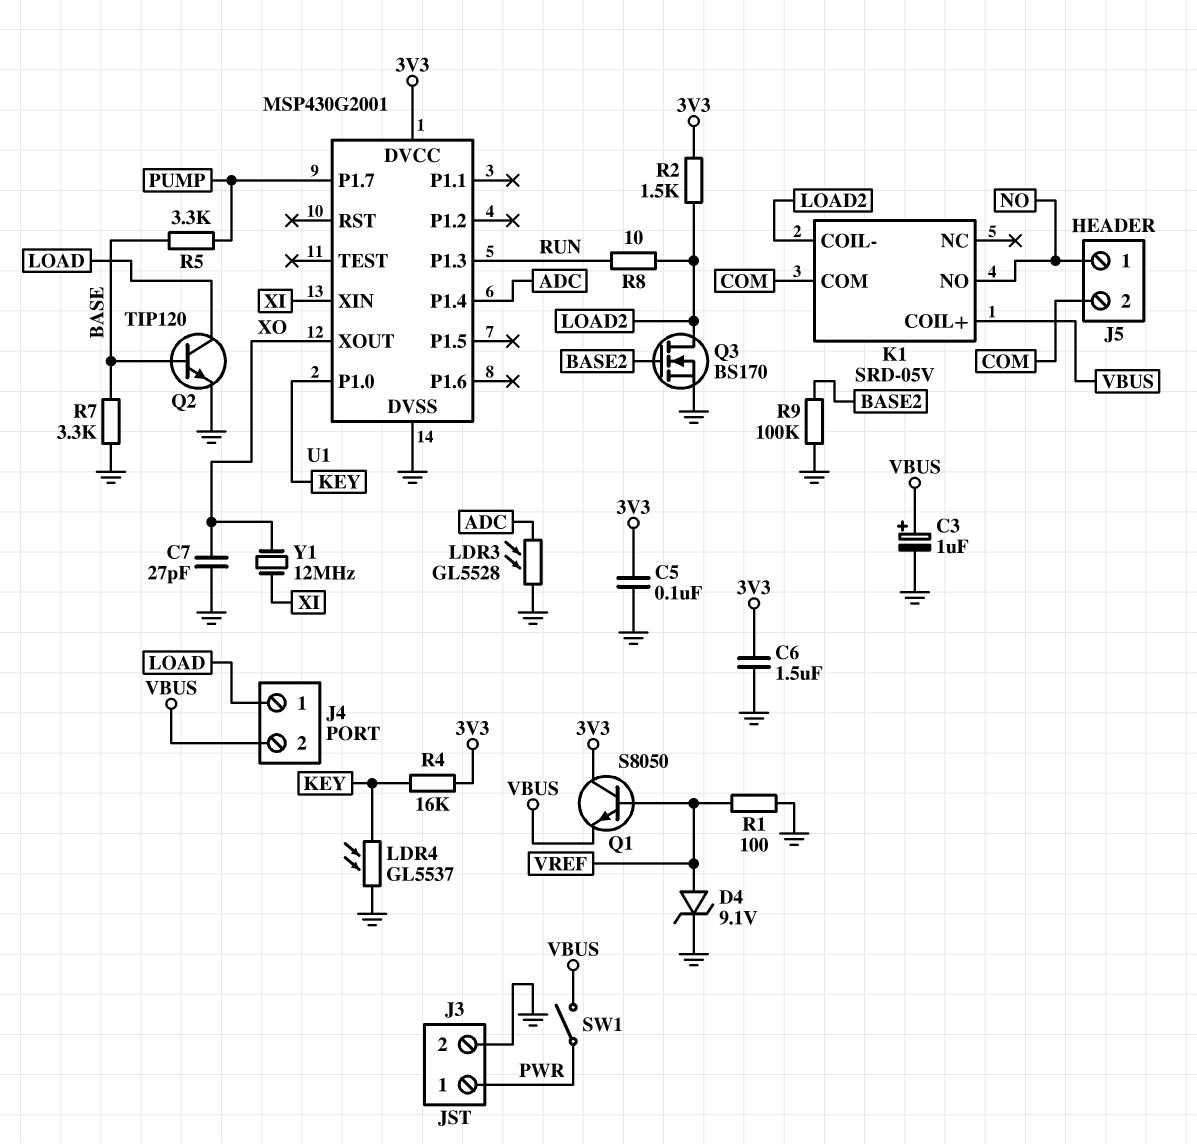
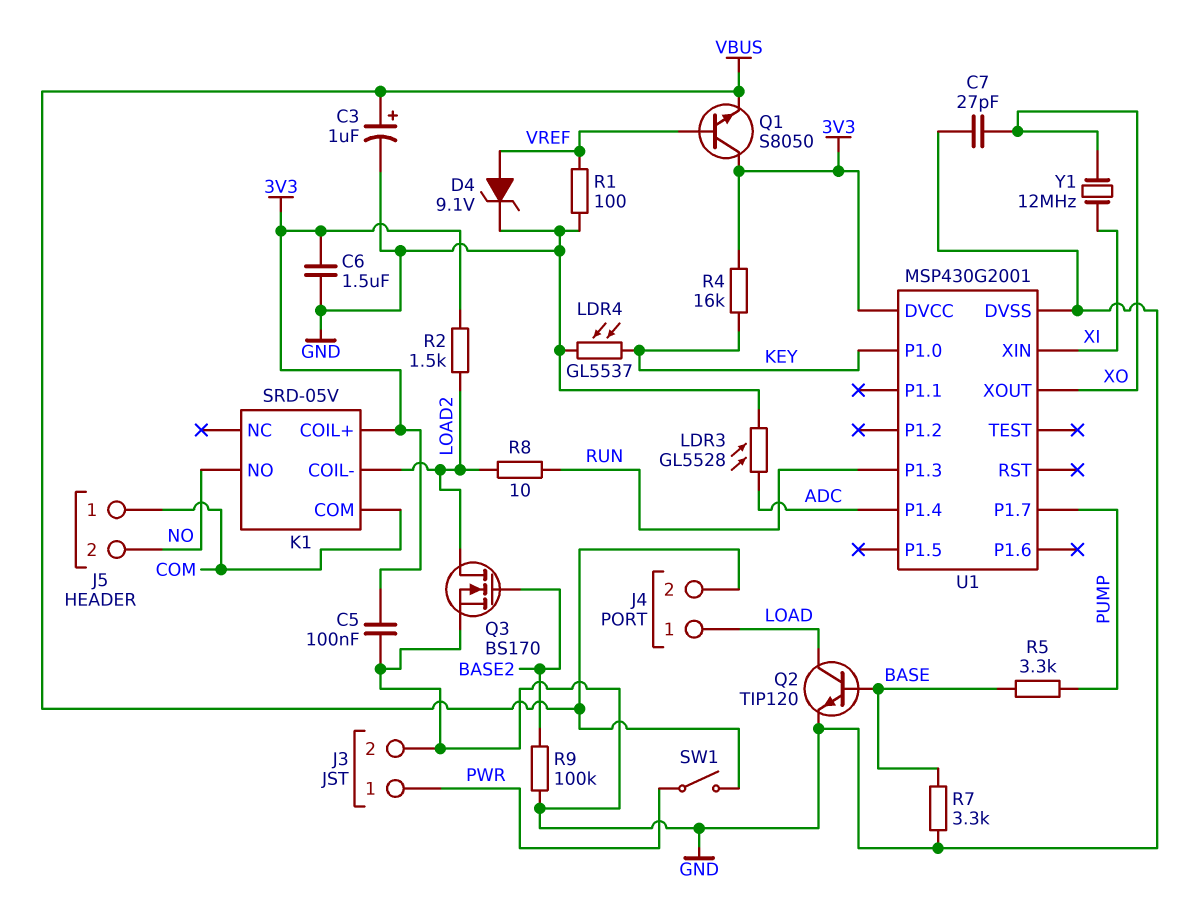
J5 pin 1: NO -> COM
J5 pin 2: COM -> NO
K1 pin COIL+: VBUS -> 3V3

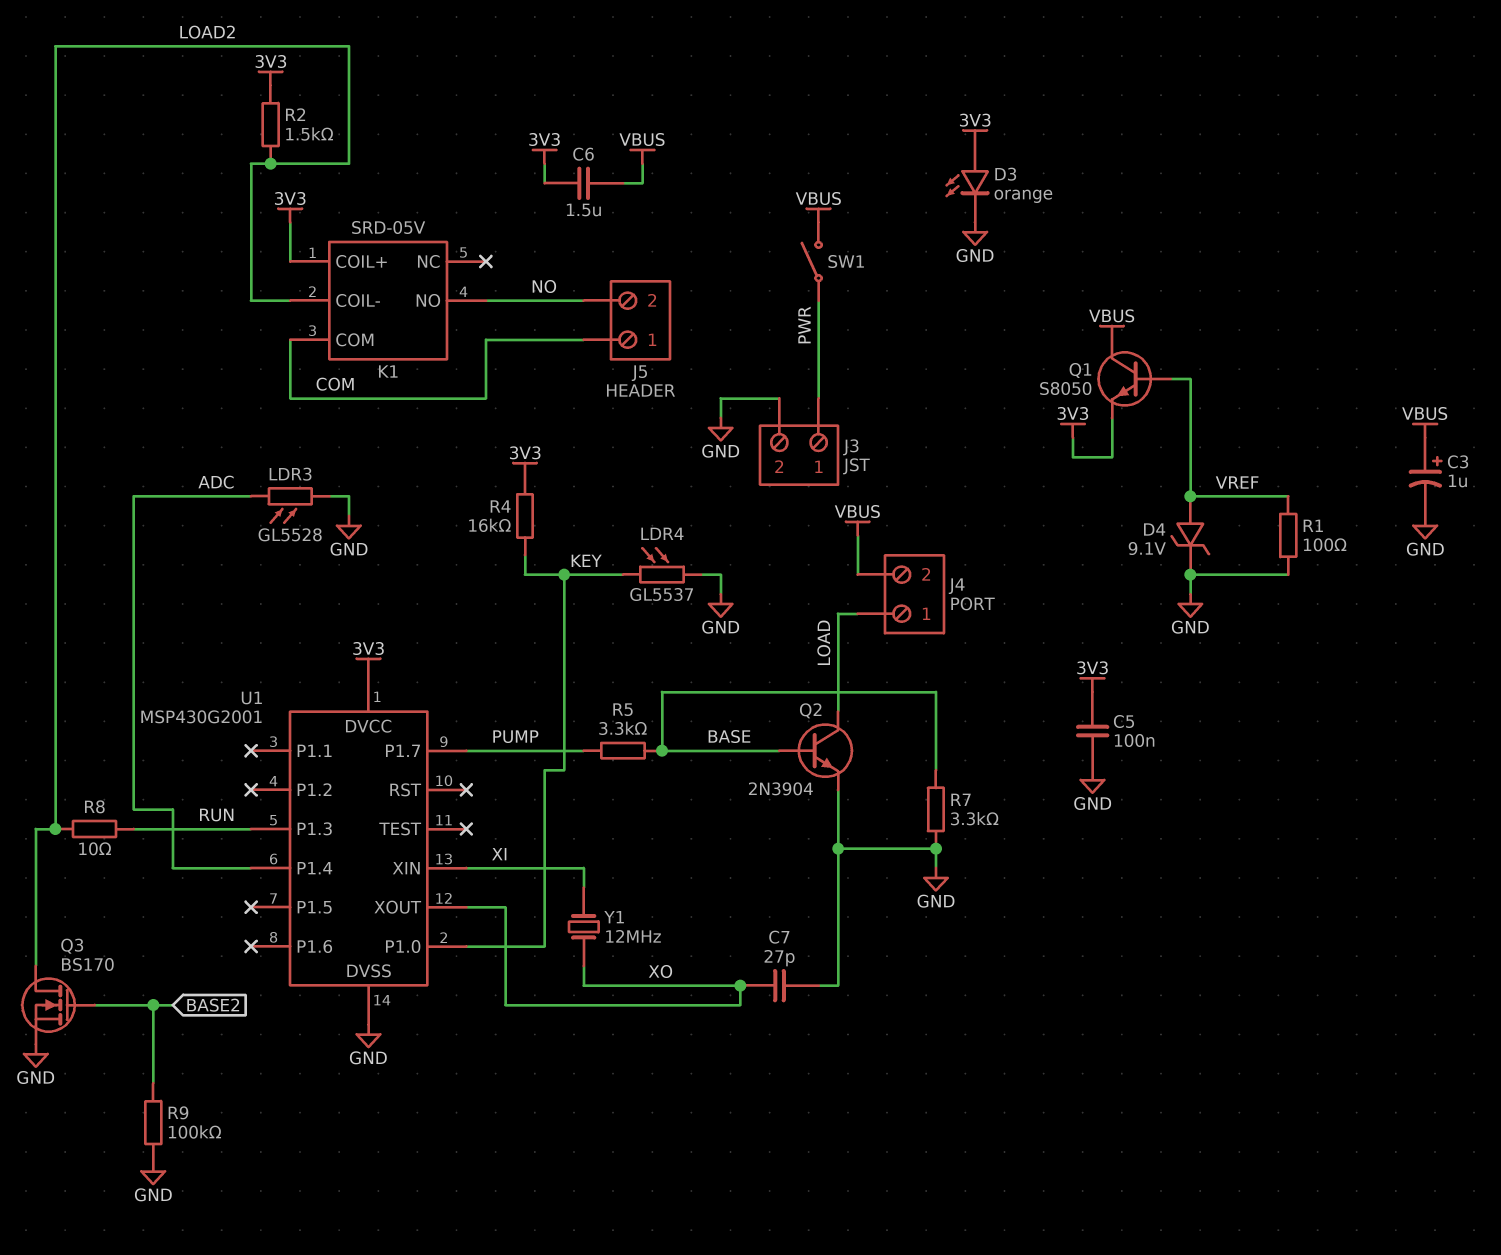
C6: 1.5uF (3V3, GND) -> 1.5uF (3V3, VBUS)
D3: none -> LED orange (A 3V3, K GND)
Q1: NPN S8050 (B VREF, C 3V3, E VBUS) -> NPN S8050 (B VREF, C VBUS, E 3V3)
Q2: NPN TIP120 (B BASE, C LOAD, E GND) -> NPN 2N3904 (B BASE, C LOAD, E GND)

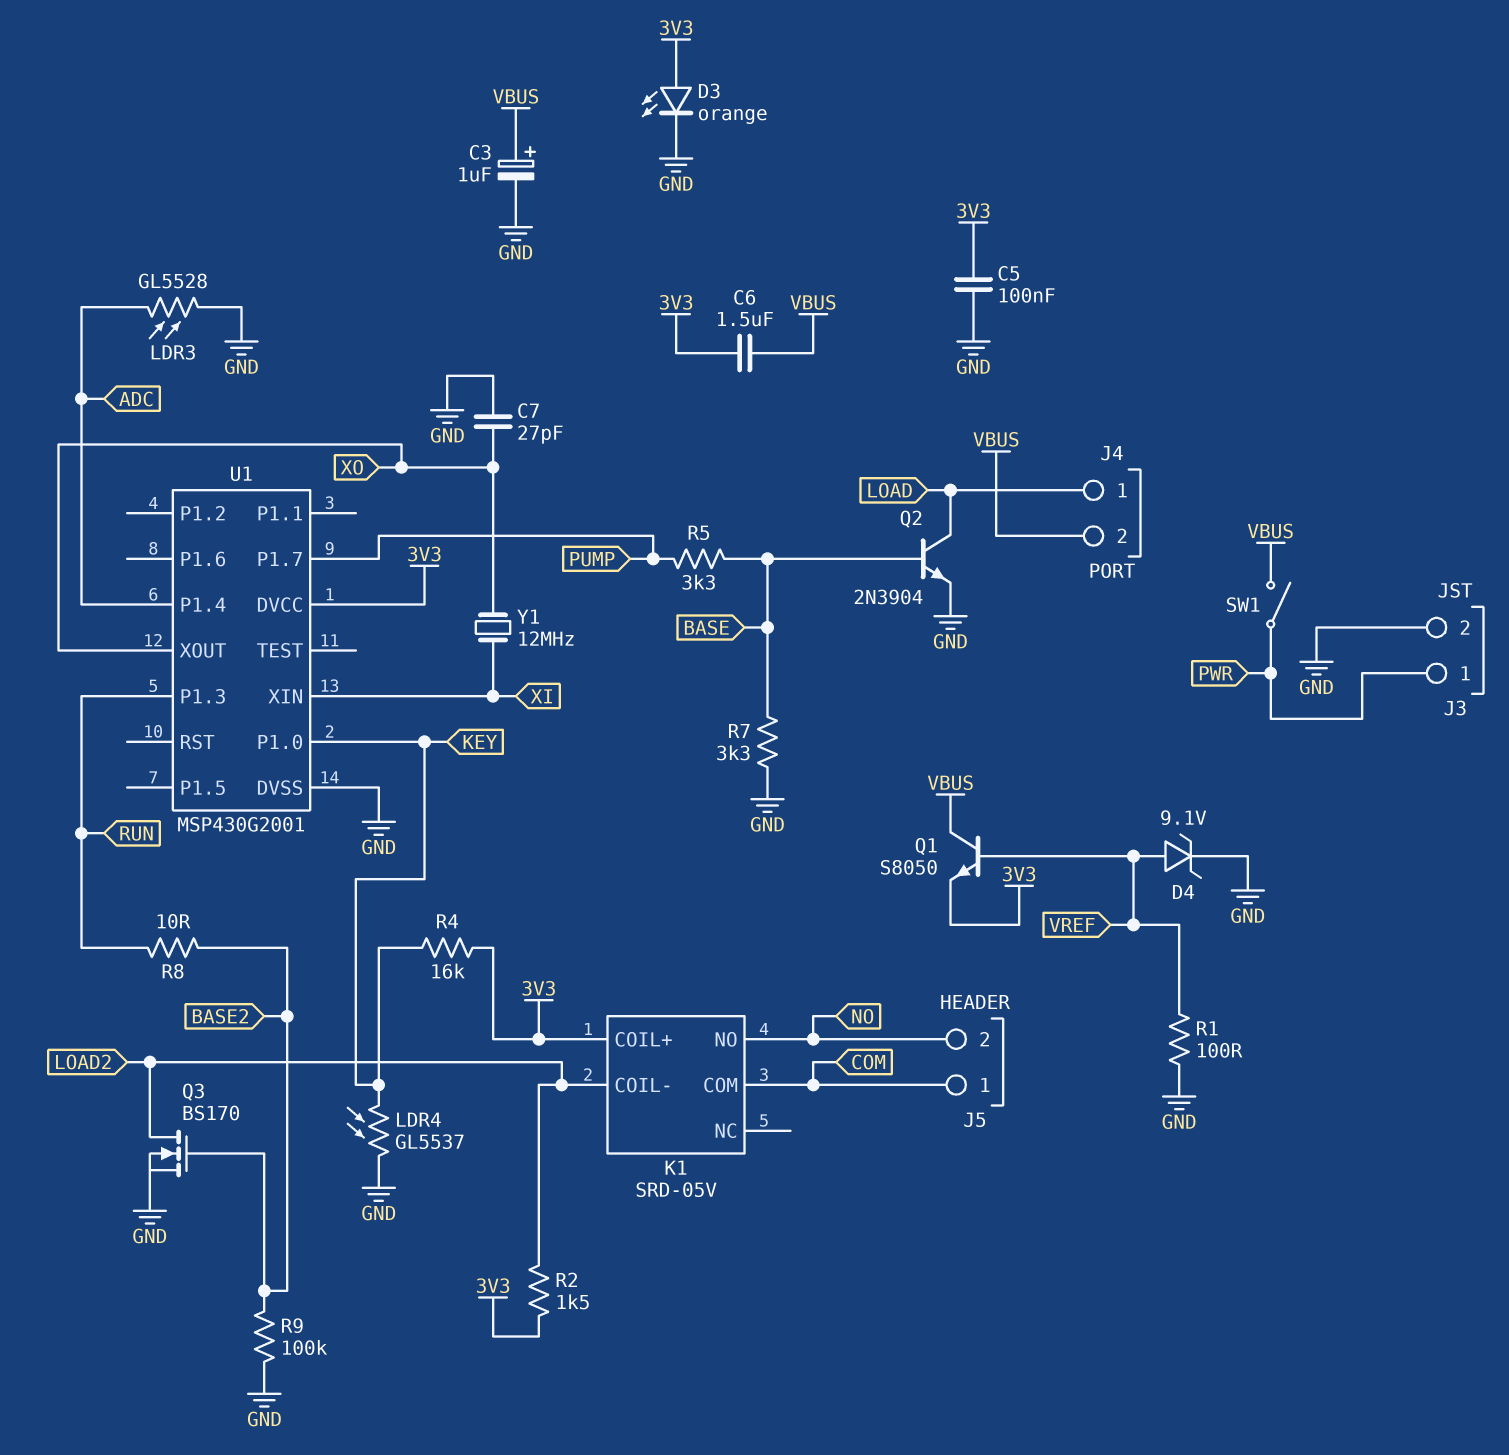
R8: 10 (LOAD2, RUN) -> 10 (BASE2, RUN)

